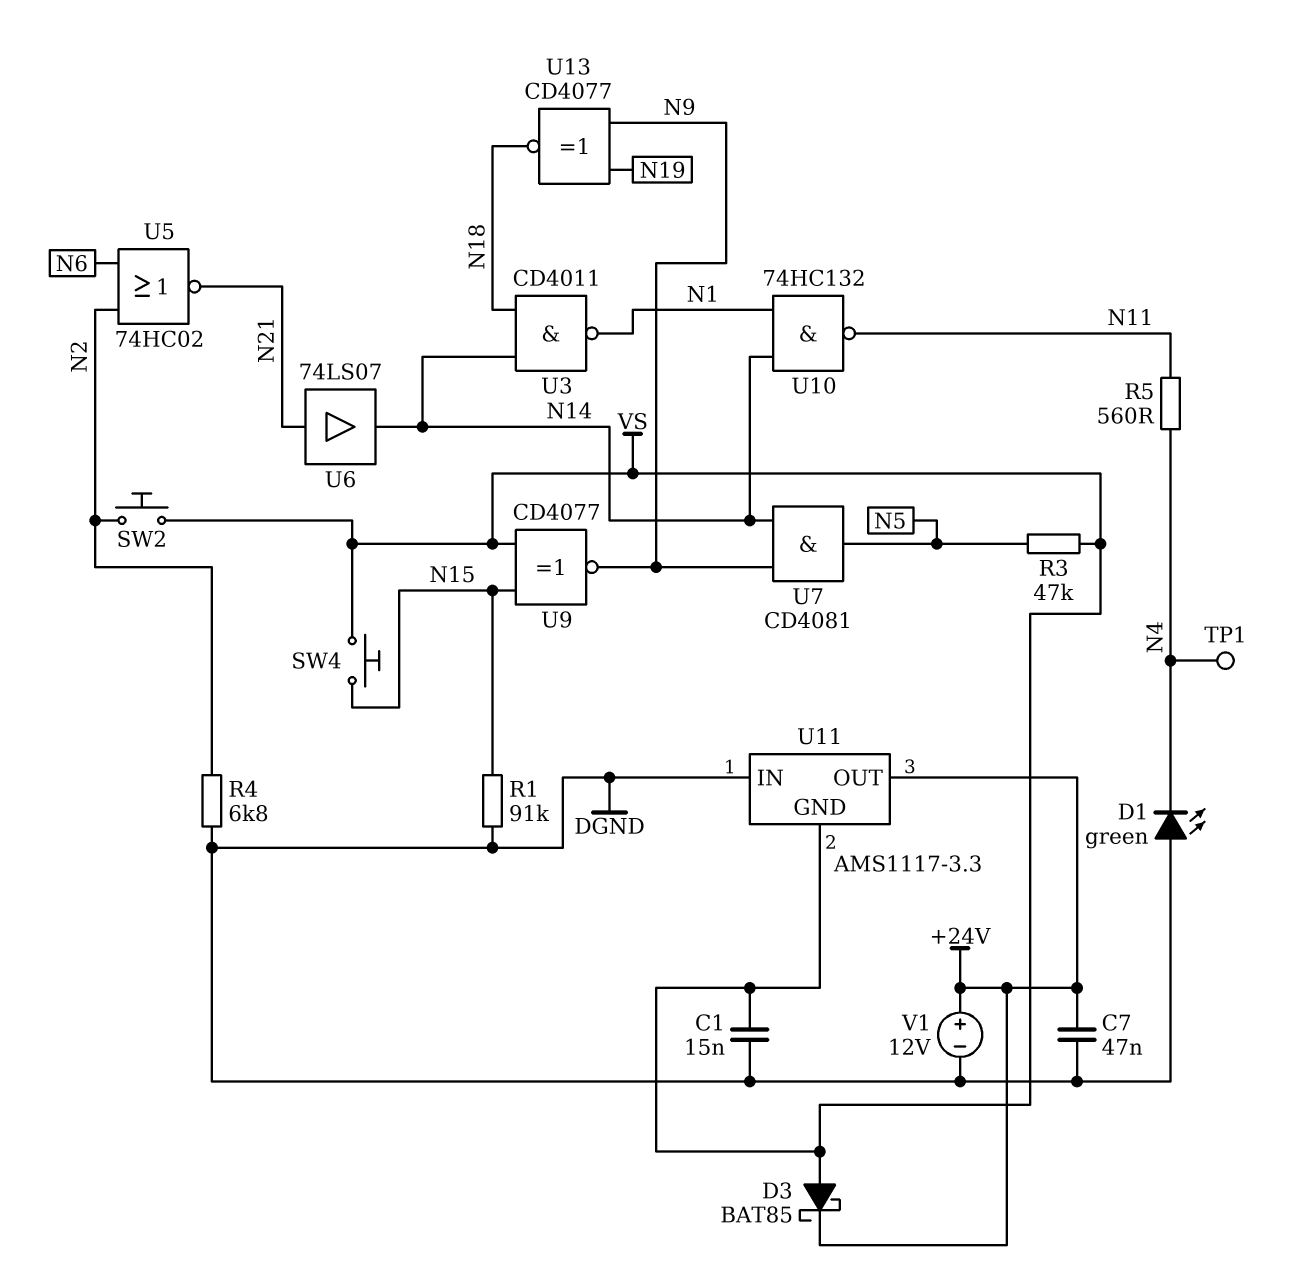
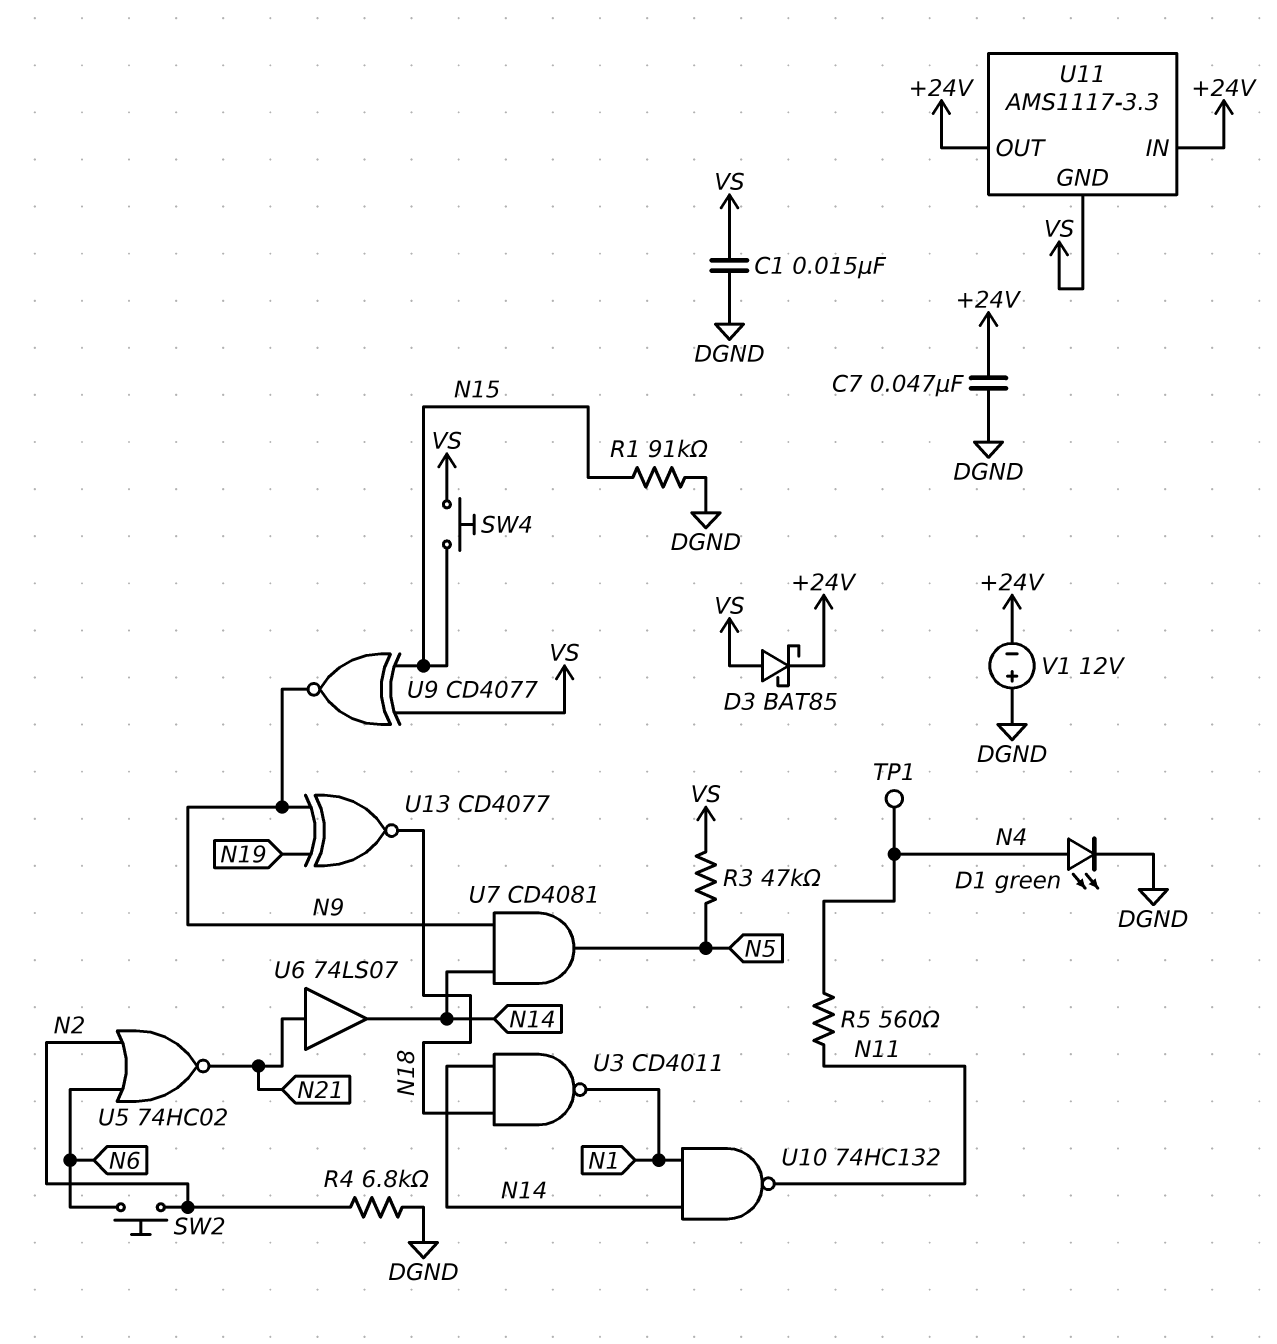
D1: LED green (A DGND, K N4) -> LED green (A N4, K DGND)
SW2: button (N2, VS) -> button (N2, N6)
U11 pin IN: DGND -> +24V
V1: 12V (plus +24V, minus DGND) -> 12V (plus DGND, minus +24V)

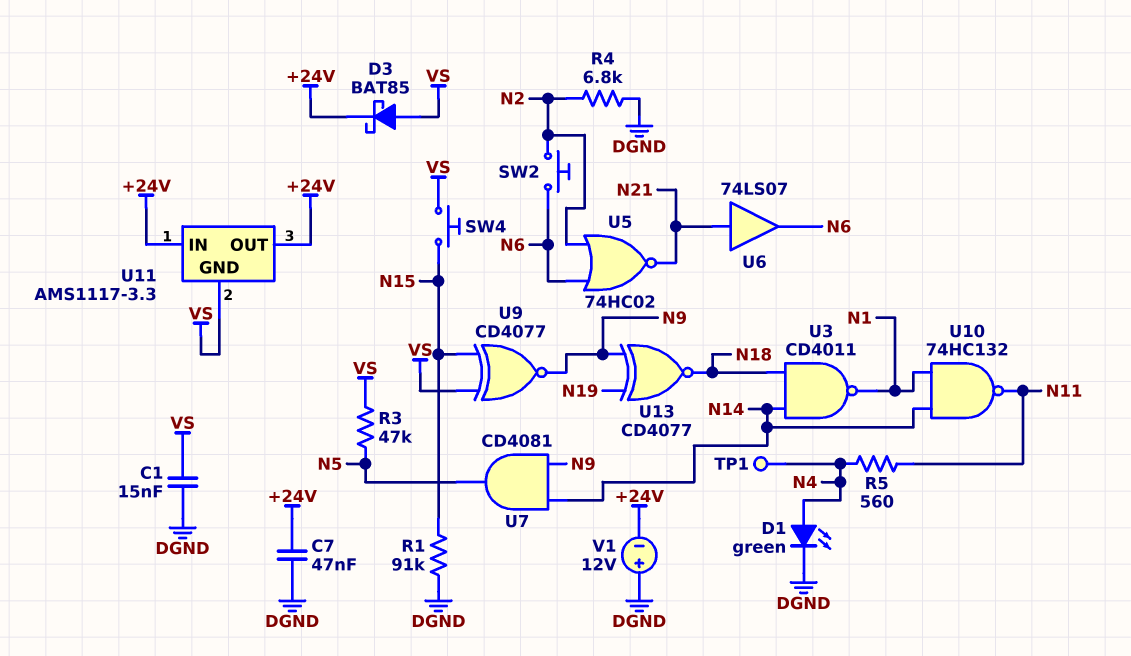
U6: buffer 74LS07 (in N21, out N14) -> buffer 74LS07 (in N21, out N6)

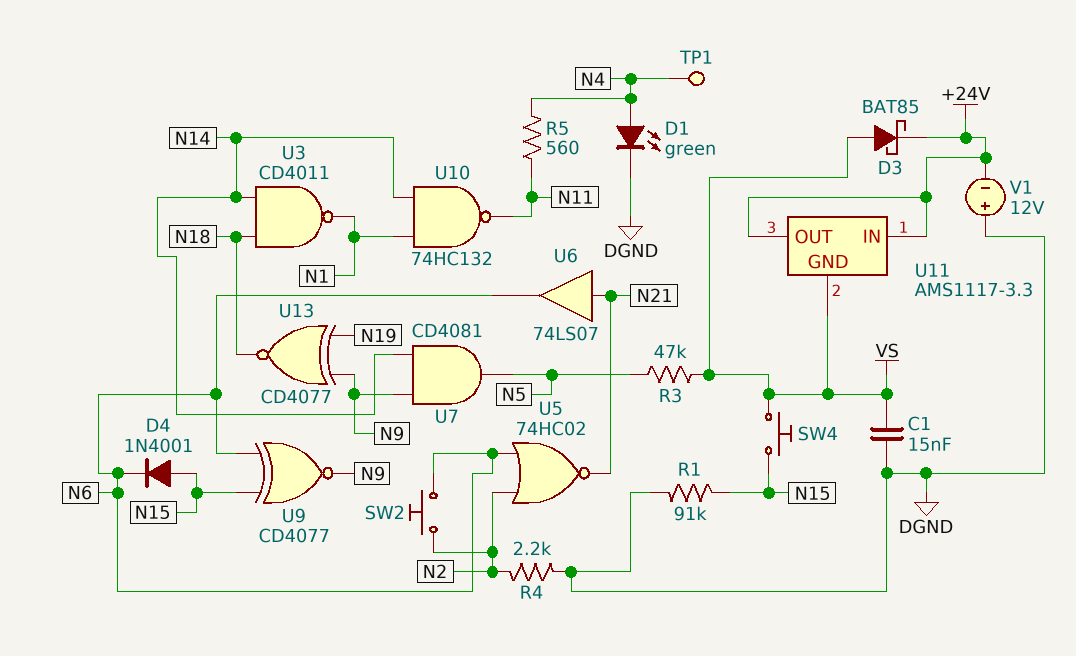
C7: 47nF (+24V, DGND) -> none
D4: none -> diode 1N4001 (A N15, K N6)
R4: 6.8k (DGND, N2) -> 2.2k (DGND, N2)
U9: XNOR CD4077 (in N15, in VS, out N9) -> XNOR CD4077 (in N6, in N15, out N9)

